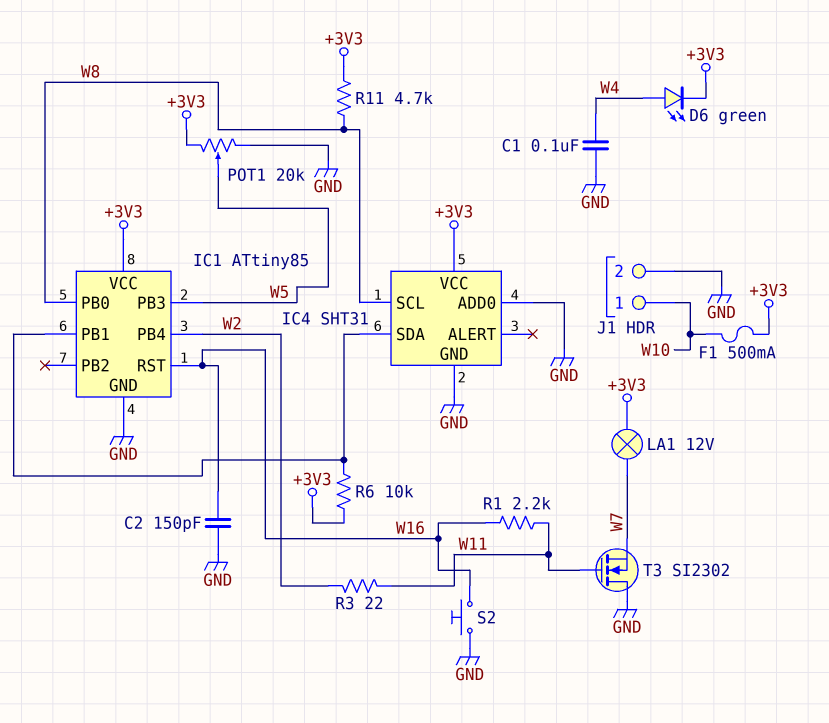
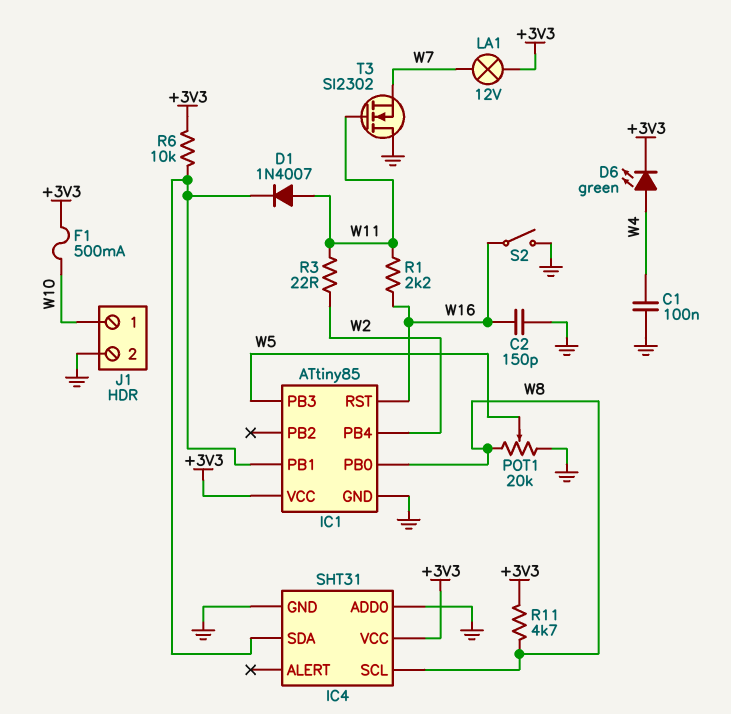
D1: none -> diode 1N4007 (A W11, K IC1/PB1)
POT1: 20k (+3V3, GND, wiper W5) -> 20k (GND, W8, wiper W5)
S2: button (GND, W16) -> switch (GND, W16)

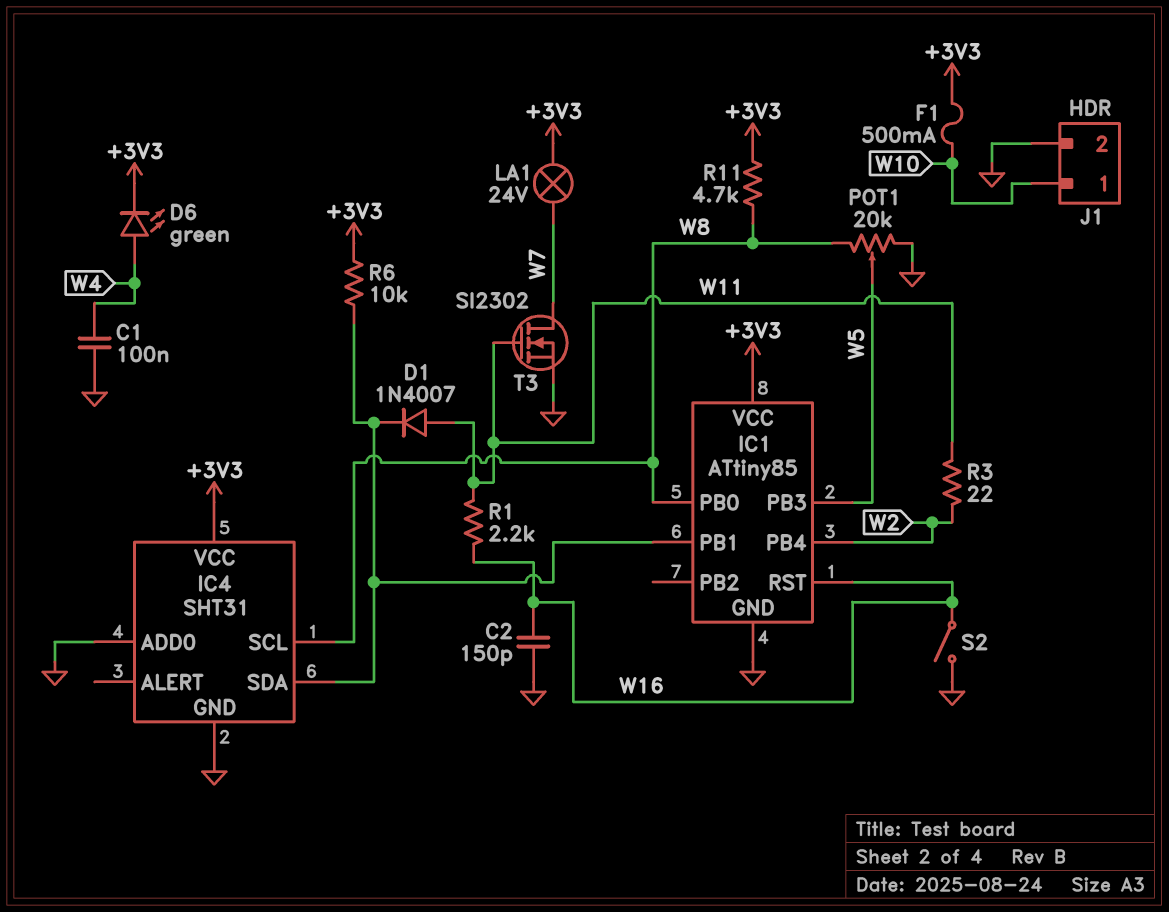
LA1: lamp 12V (+3V3, W7) -> lamp 24V (+3V3, W7)
T3: NMOS SI2302 (G W11, D GND, S W7) -> NMOS SI2302 (G W11, D W7, S GND)

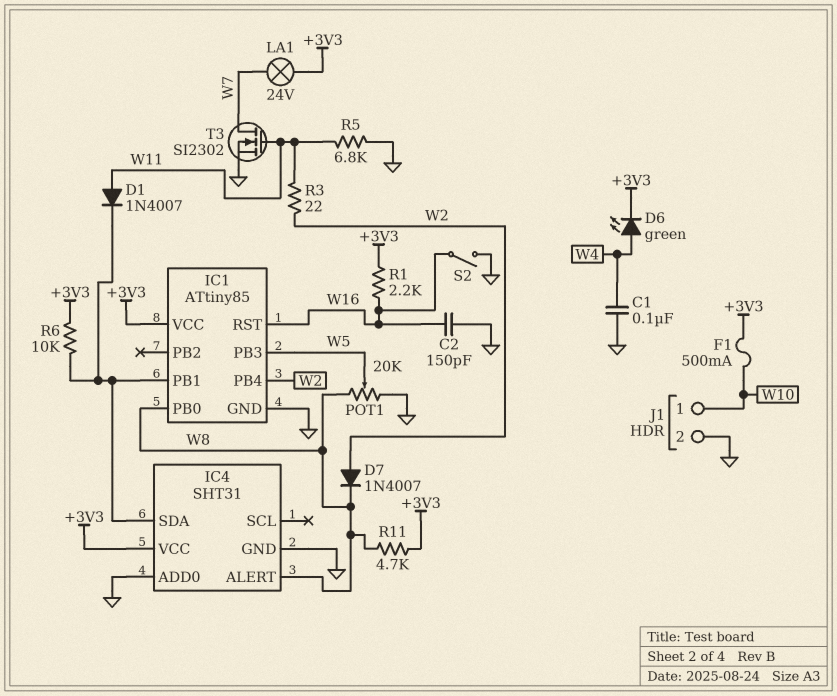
D7: none -> diode 1N4007 (A W2, K W8)
IC4 pin ALERT: none -> W8
IC4 pin SCL: W8 -> none
R1: 2.2k (W11, W16) -> 2.2k (+3V3, W16)
R5: none -> 6.8k (GND, W11)

